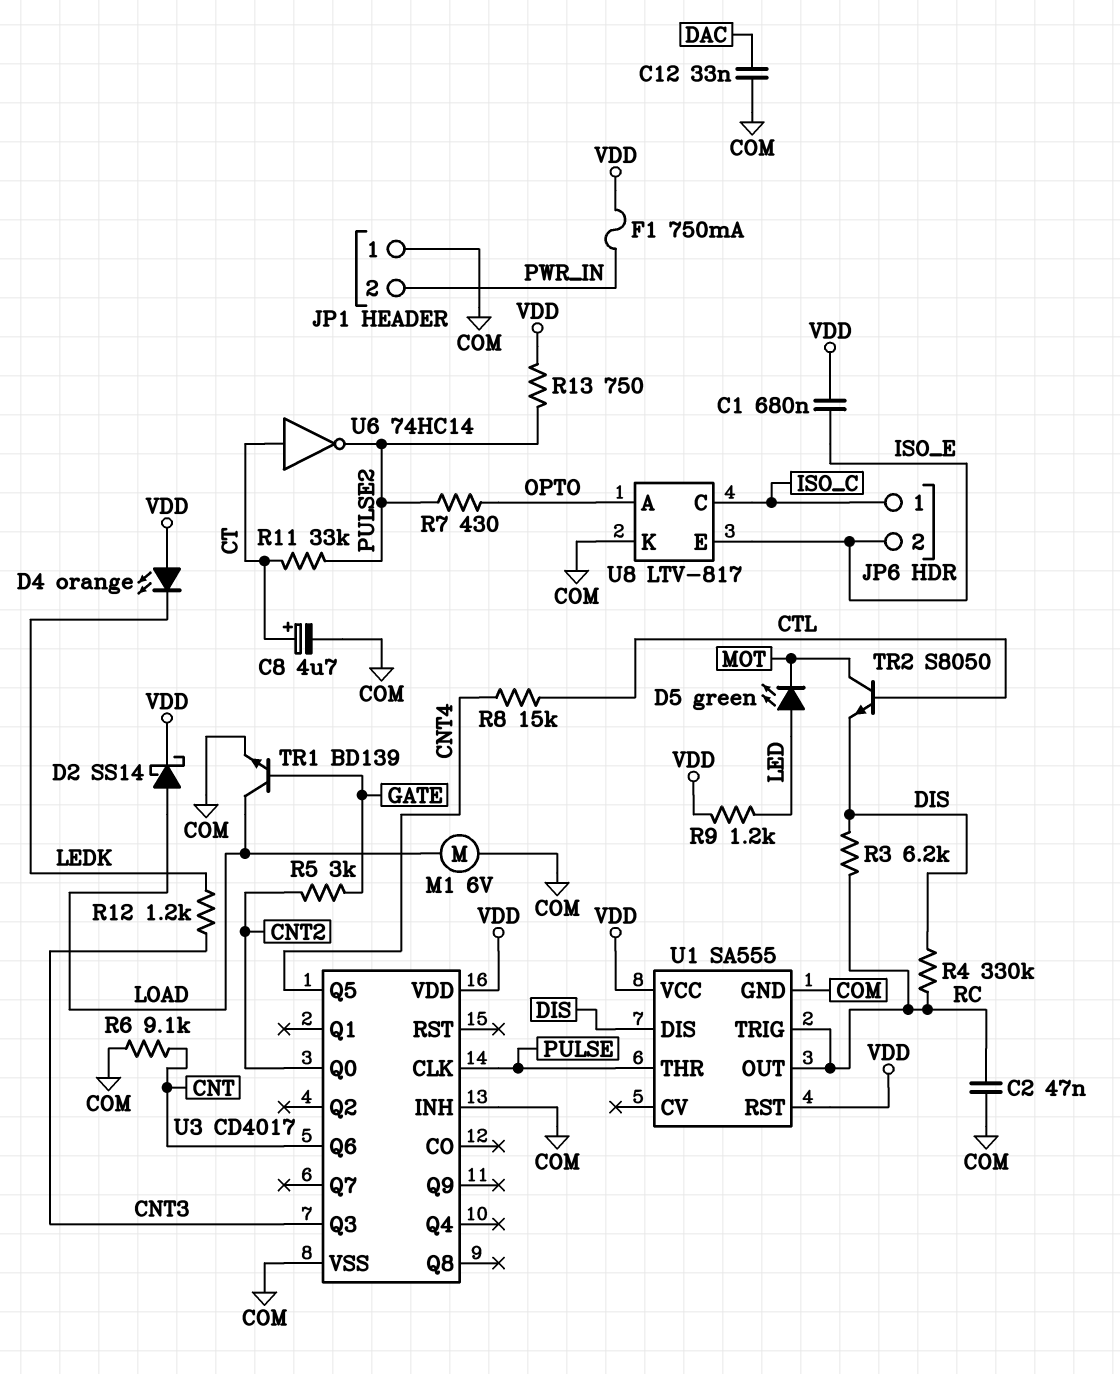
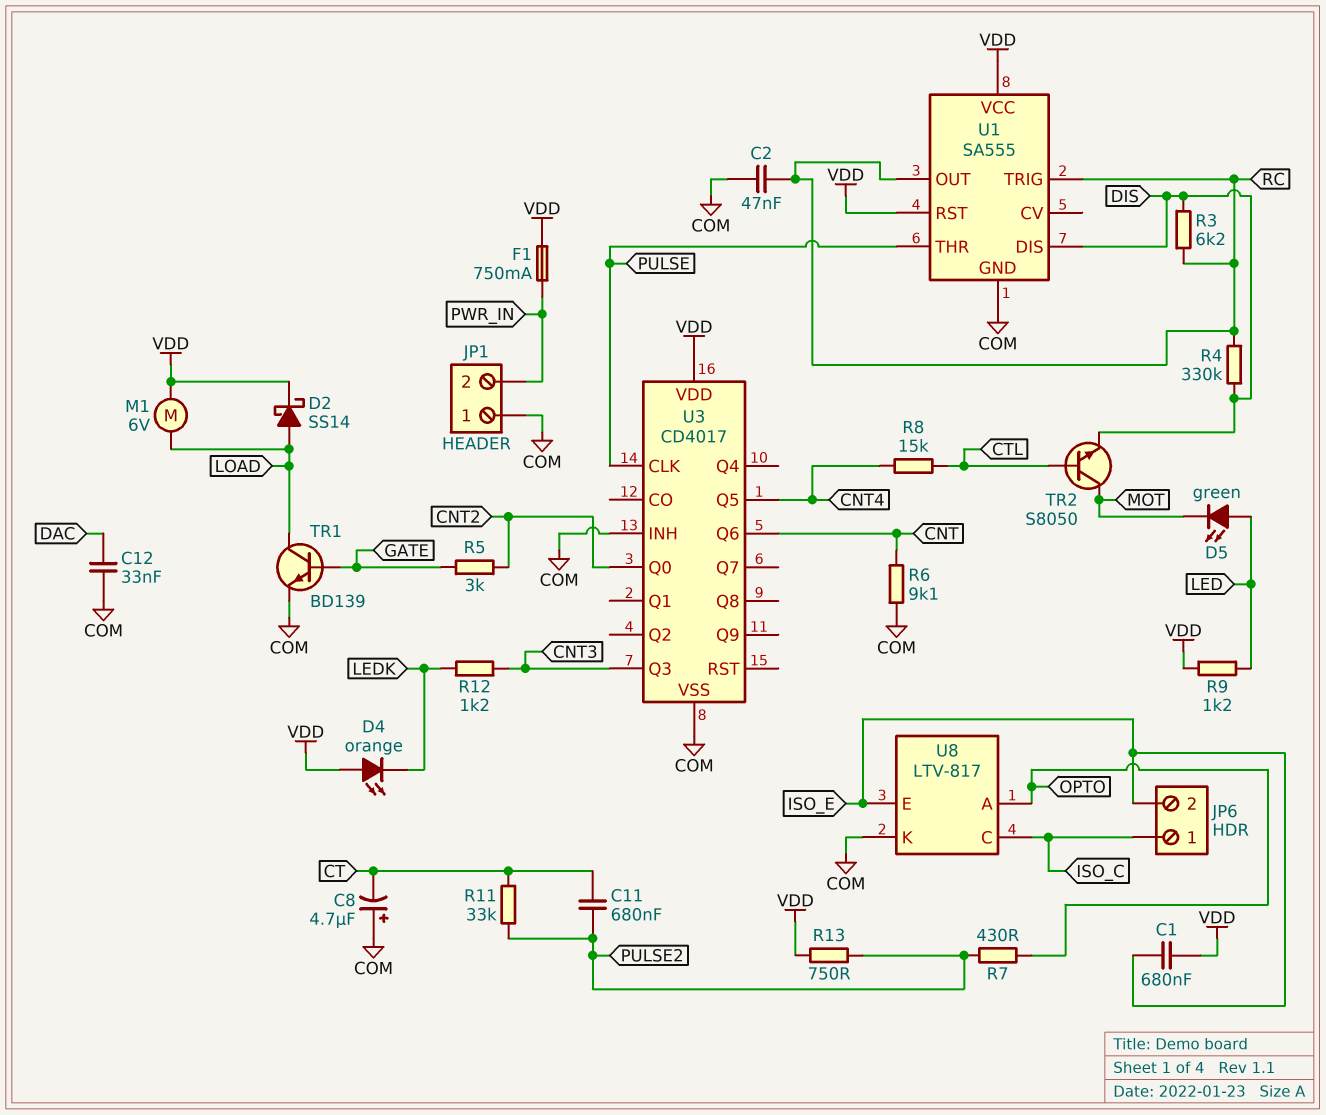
C8: 4.7uF (plus CT, minus COM) -> 4.7uF (plus COM, minus CT)
C11: none -> 680nF (CT, PULSE2)
M1: motor 6V (COM, LOAD) -> motor 6V (LOAD, VDD)
U6: NOT 74HC14 (in CT, out PULSE2) -> none

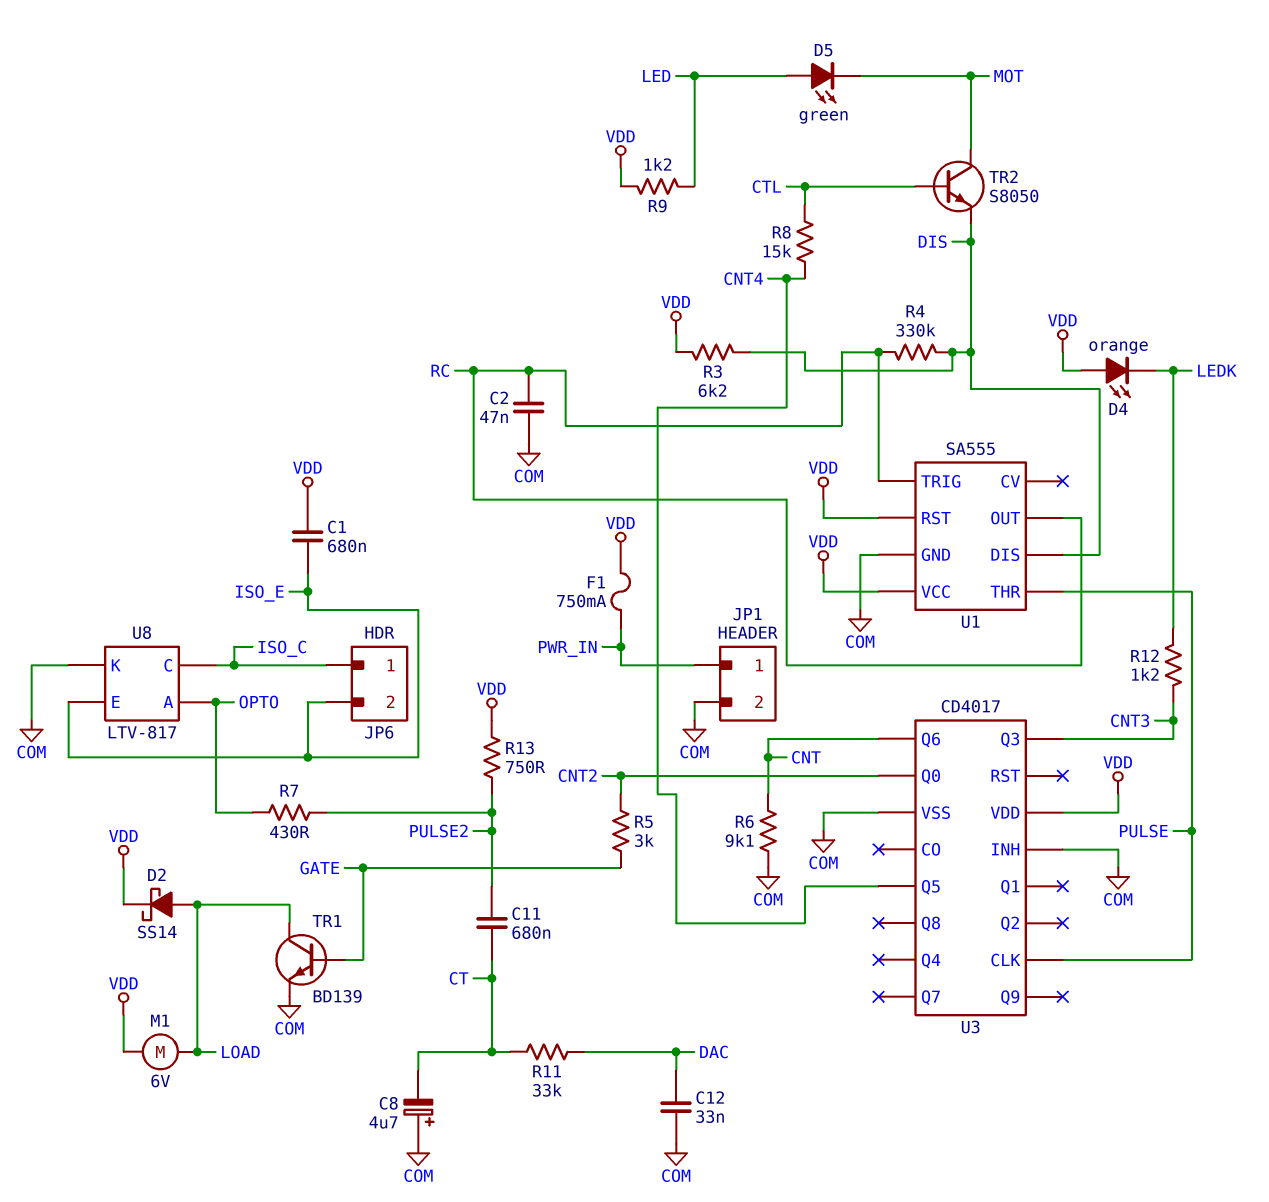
JP1 pin 1: COM -> PWR_IN
JP1 pin 2: PWR_IN -> COM
R3: 6.2k (DIS, RC) -> 6.2k (DIS, VDD)
R11: 33k (CT, PULSE2) -> 33k (CT, DAC)

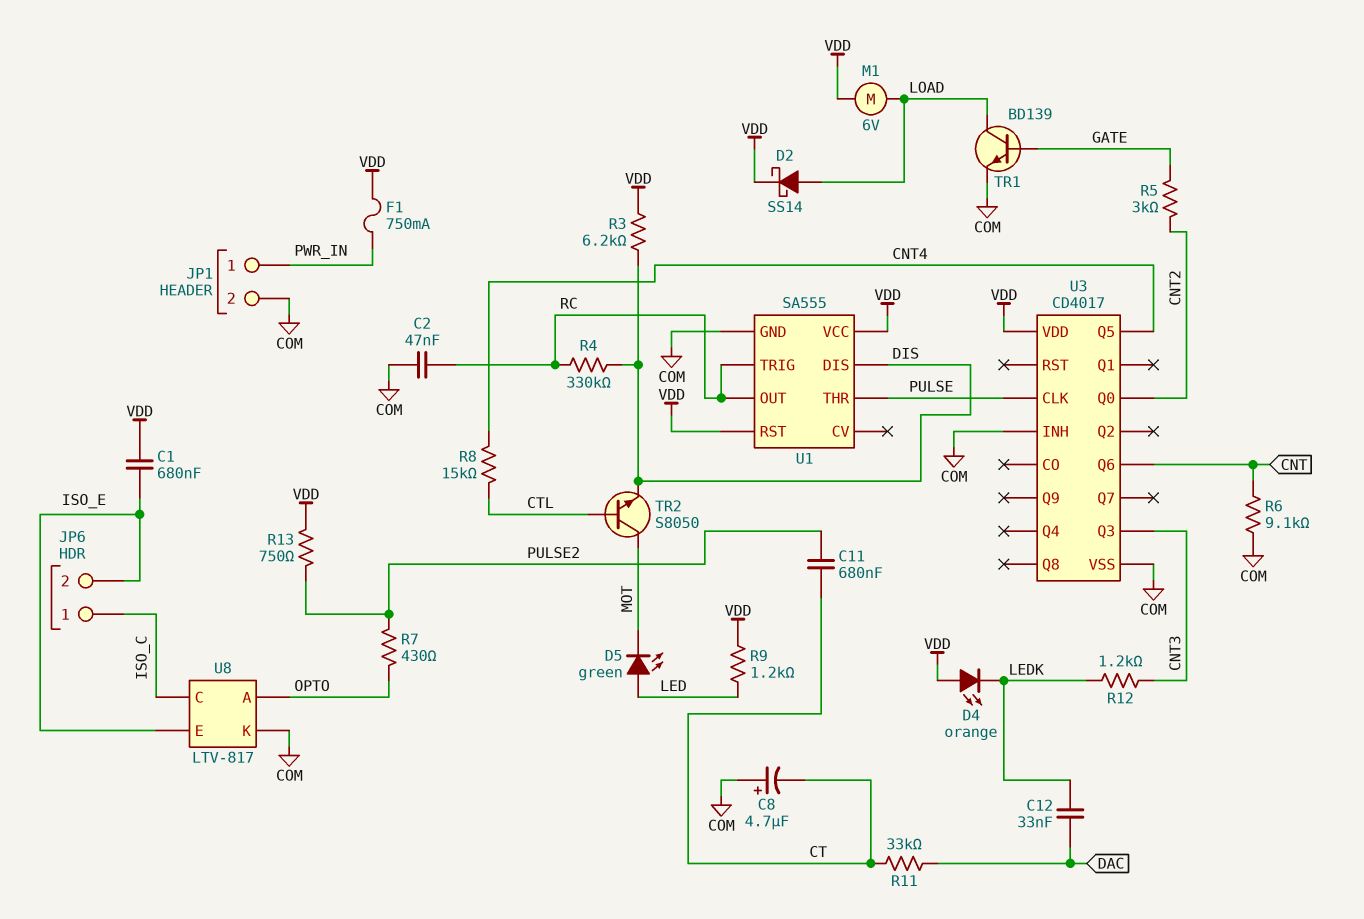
C12: 33nF (COM, DAC) -> 33nF (DAC, LEDK)

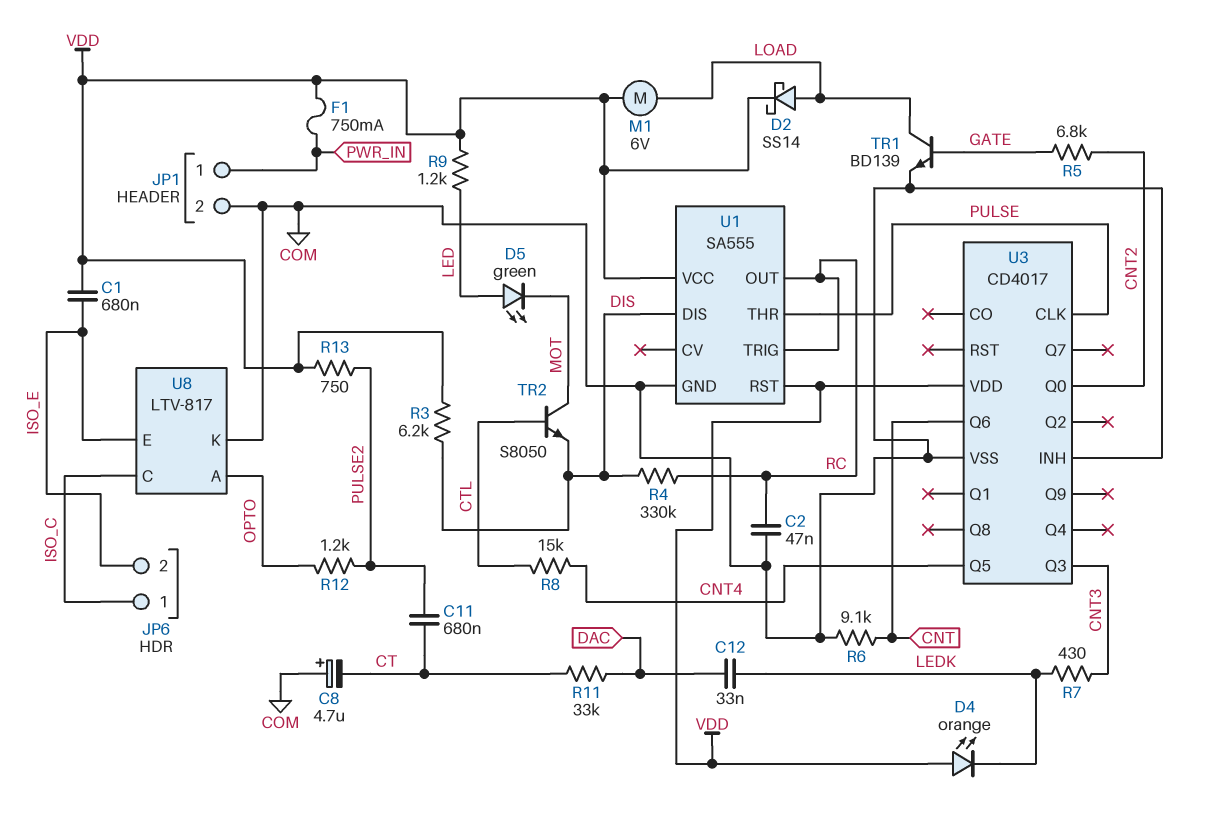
R5: 3k (CNT2, GATE) -> 6.8k (CNT2, GATE)
R7: 430 (OPTO, PULSE2) -> 430 (CNT3, LEDK)
R12: 1.2k (CNT3, LEDK) -> 1.2k (OPTO, PULSE2)

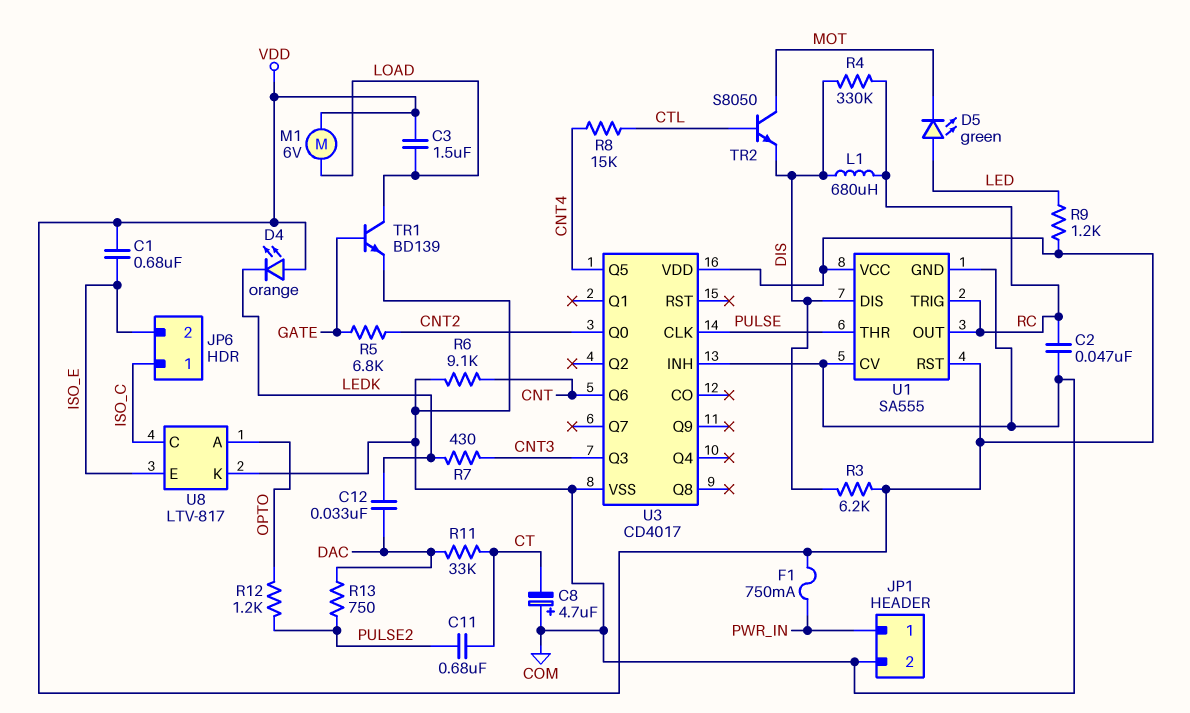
C3: none -> 1.5uF (LOAD, VDD)
D2: schottky SS14 (A LOAD, K VDD) -> none
L1: none -> 680uH (DIS, RC)
R13: 750 (PULSE2, VDD) -> 750 (DAC, PULSE2)
U1 pin CV: none -> COM

